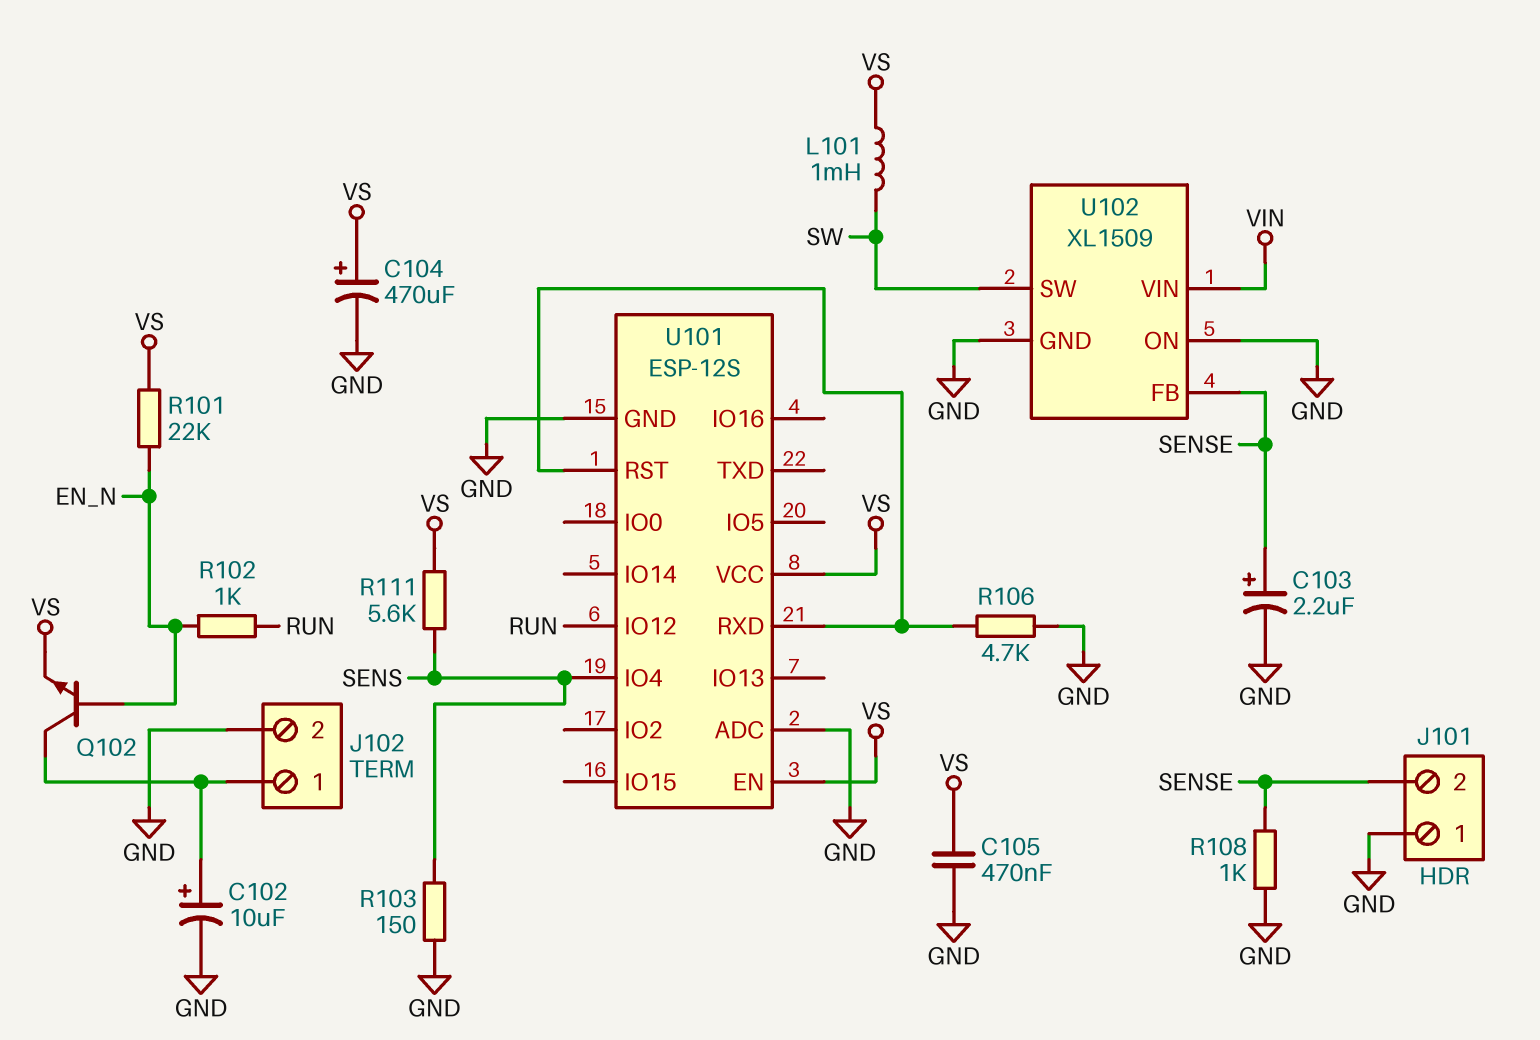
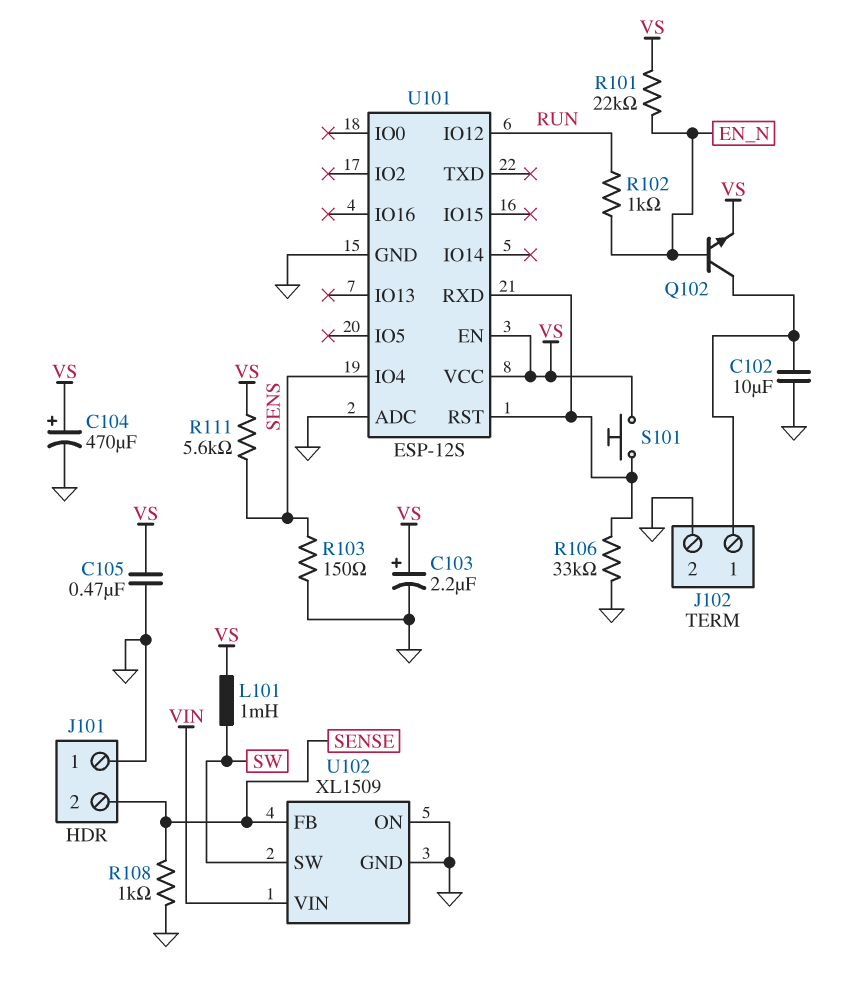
C102: 10uF (plus J102/1, minus GND) -> 10uF (GND, J102/1)
C103: 2.2uF (plus SENSE, minus GND) -> 2.2uF (plus VS, minus GND)
R106: 4.7k (GND, U101/RST) -> 33k (GND, U101/RST)
S101: none -> button (U101/RST, VS)

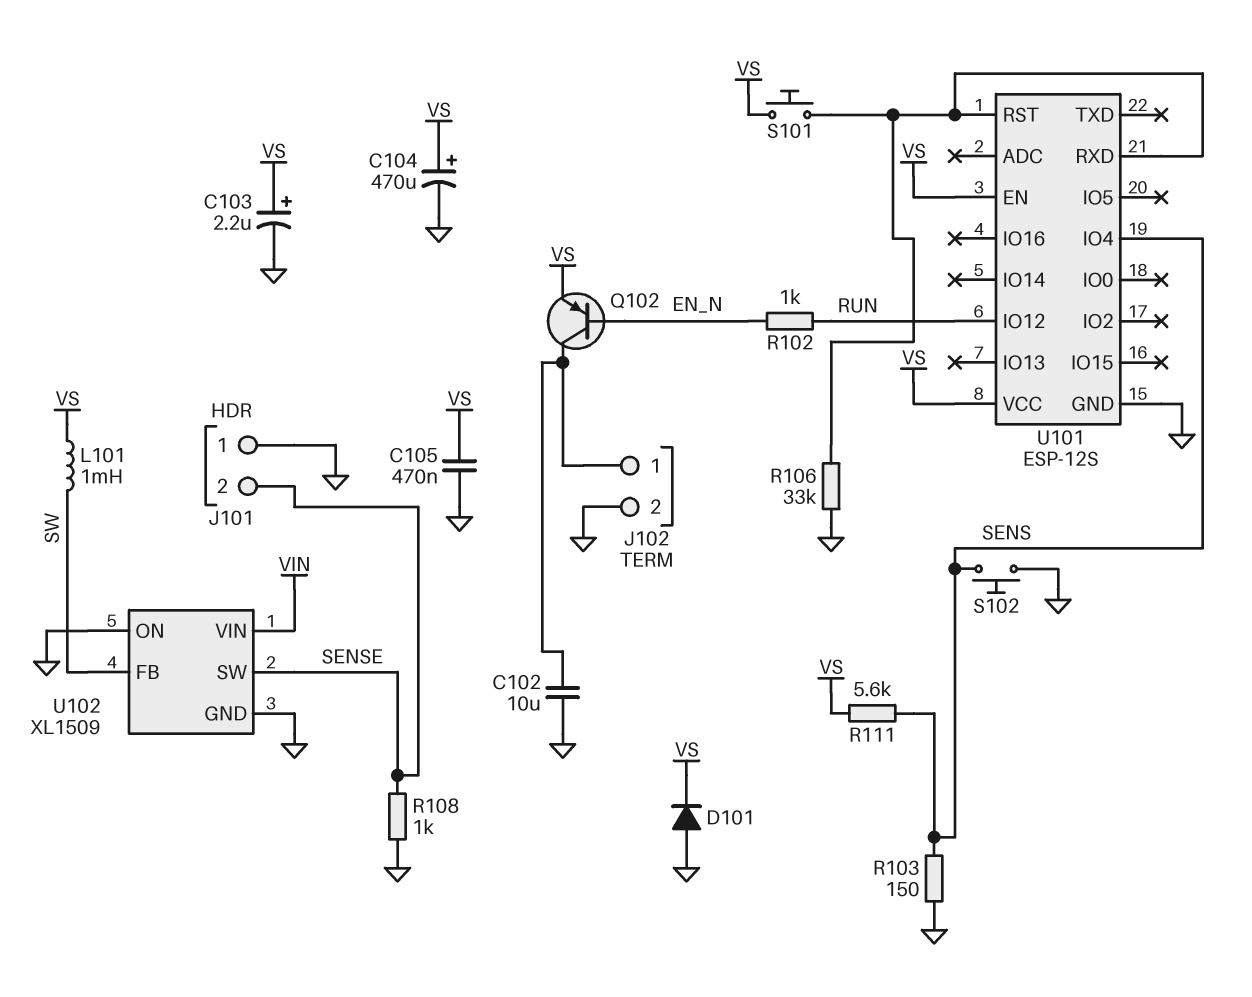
D101: none -> diode (A GND, K VS)
Q102: NPN (B EN_N, C J102/1, E VS) -> PNP (B EN_N, C J102/1, E VS)
R101: 22k (EN_N, VS) -> none
S102: none -> button (GND, SENS)
U101 pin ADC: GND -> none
U102 pin FB: SENSE -> SW
U102 pin SW: SW -> SENSE

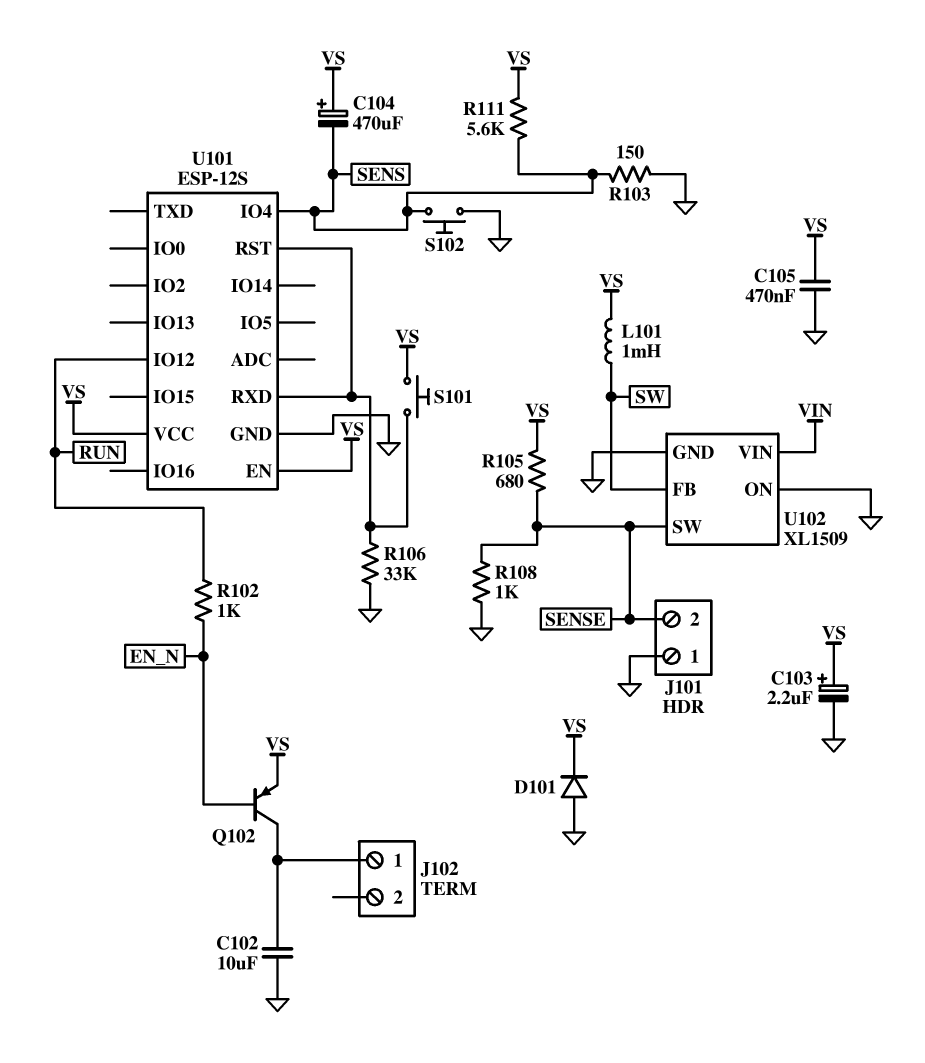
C104: 470uF (plus VS, minus GND) -> 470uF (plus VS, minus SENS)
J102 pin 2: GND -> none
R105: none -> 680 (SENSE, VS)

